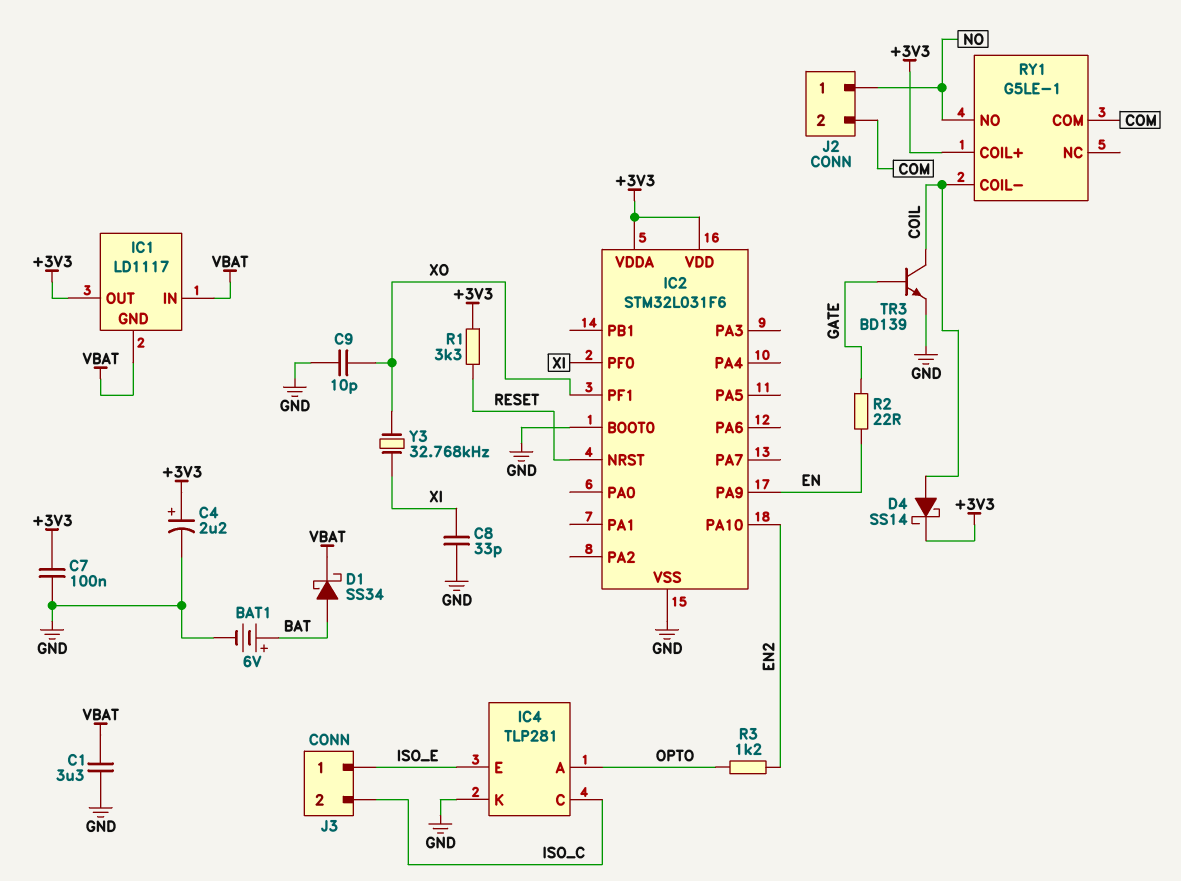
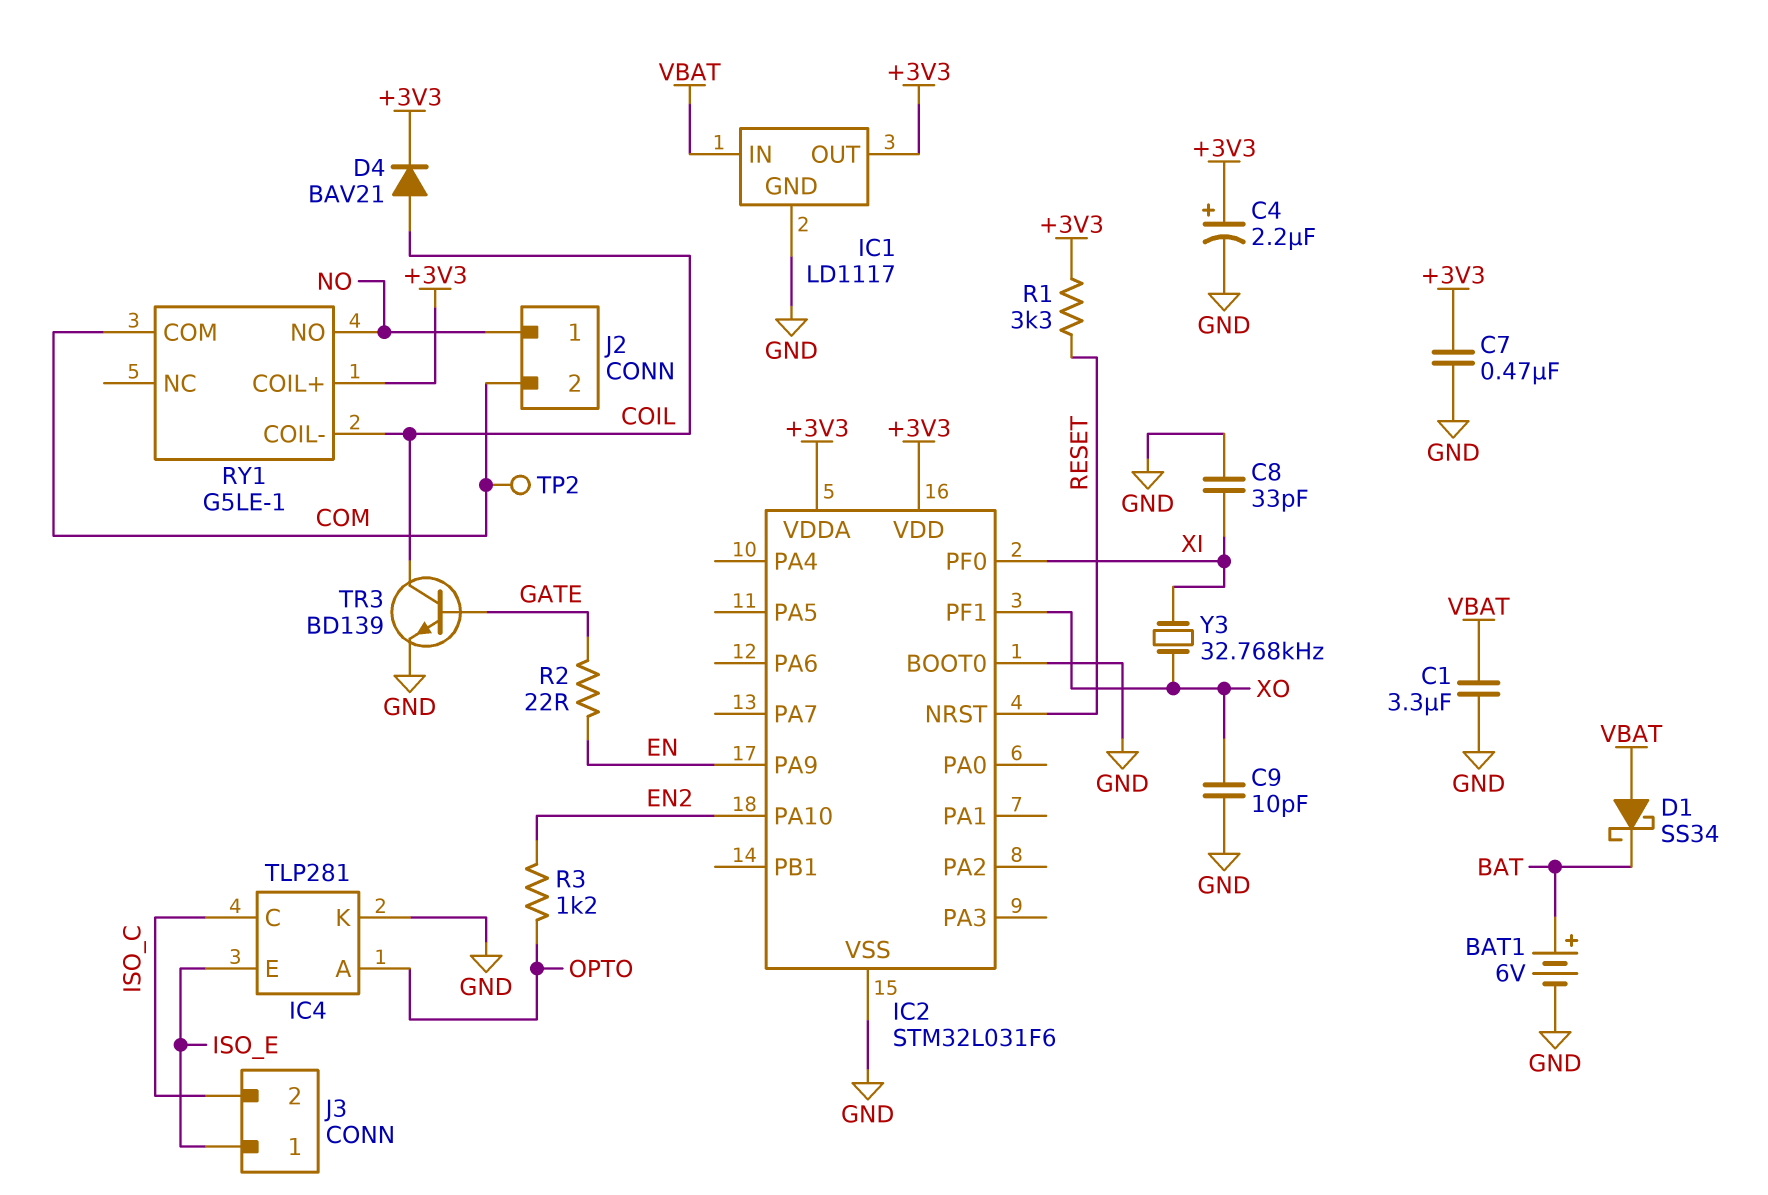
C7: 100nF (+3V3, GND) -> 470nF (+3V3, GND)
D1: schottky SS34 (A BAT, K VBAT) -> schottky SS34 (A VBAT, K BAT)
D4: schottky SS14 (A COIL, K +3V3) -> diode BAV21 (A COIL, K +3V3)
IC1 pin GND: VBAT -> GND
TP2: none -> test point (COM)

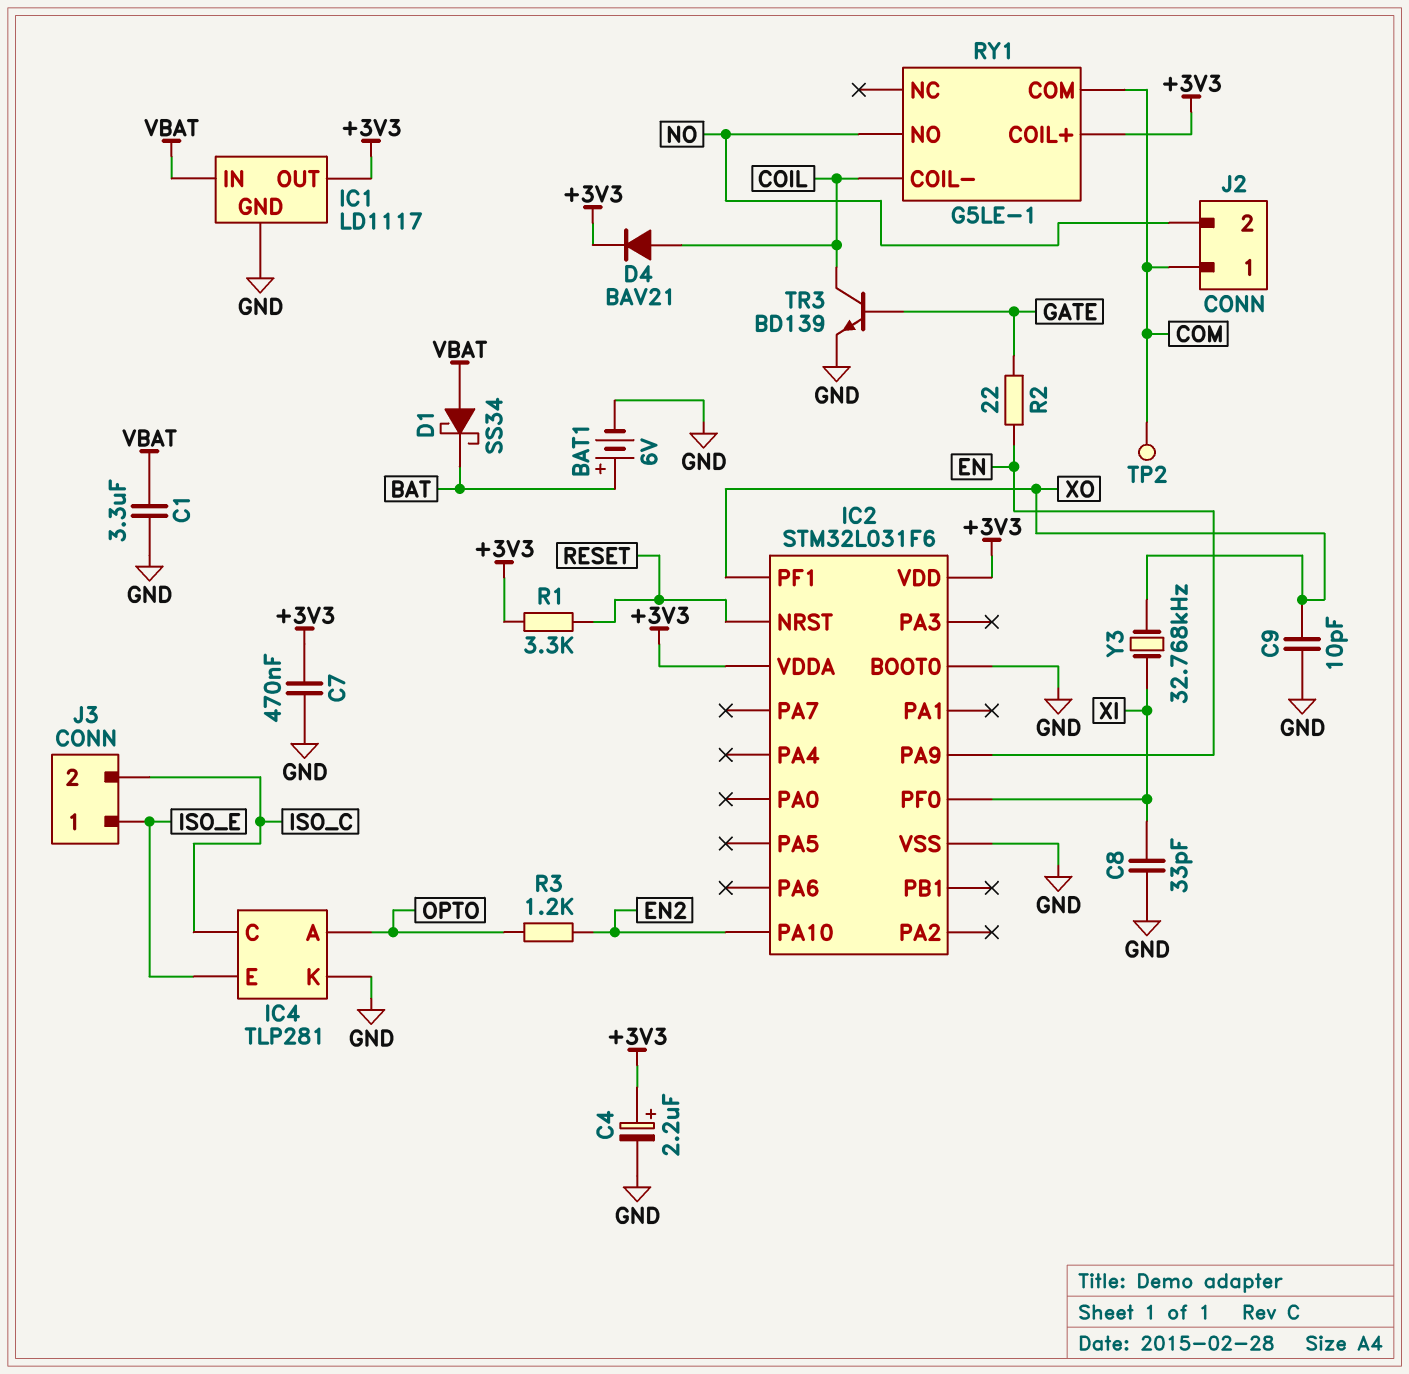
J2 pin 1: NO -> COM
J2 pin 2: COM -> NO

